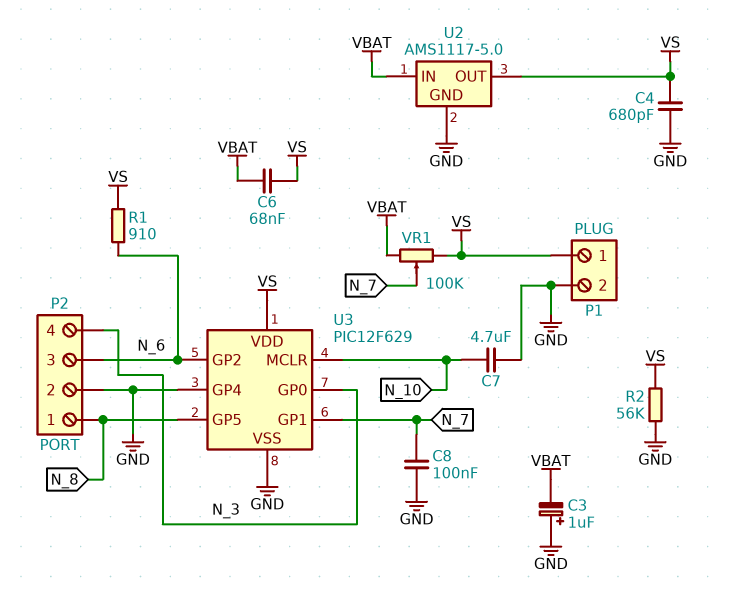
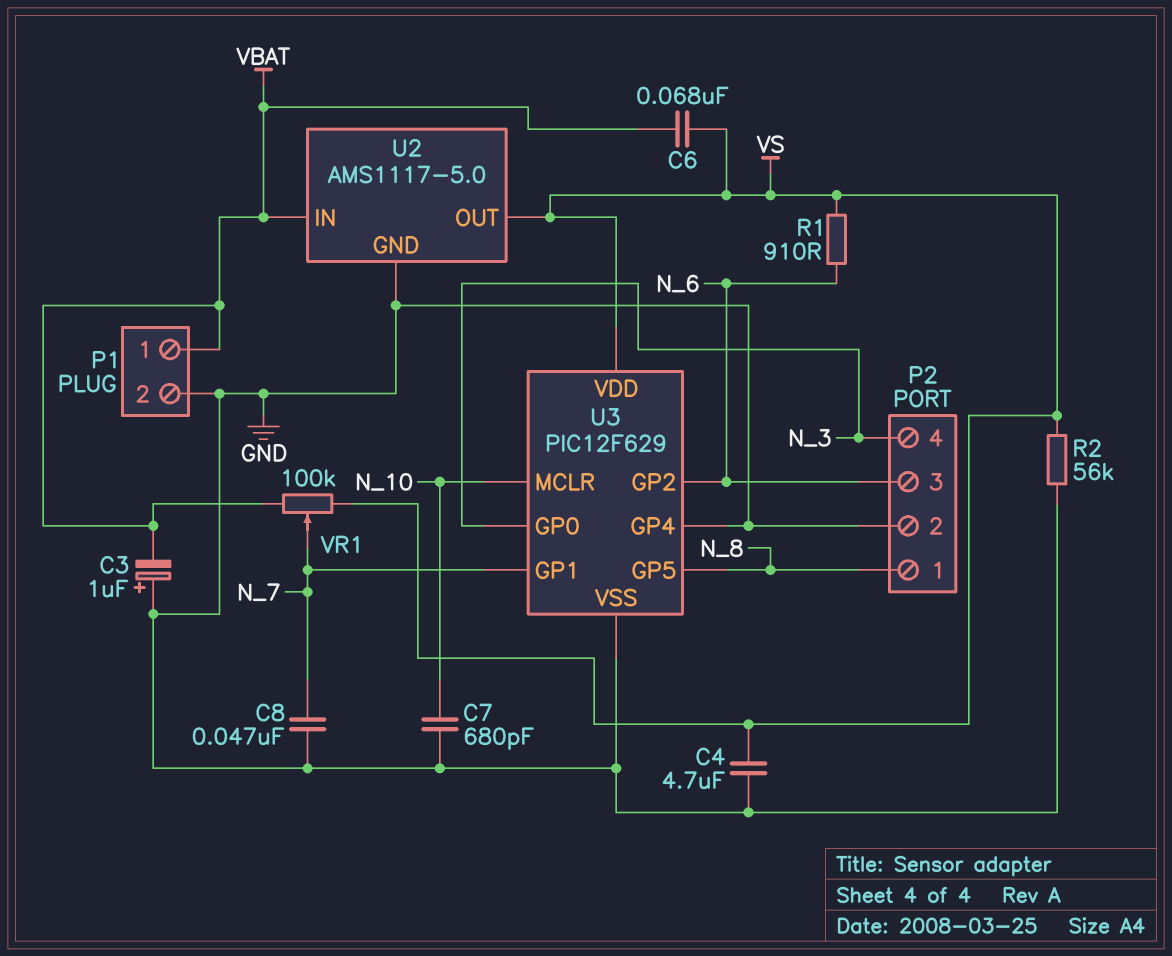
C4: 680pF (GND, VS) -> 4.7uF (GND, VS)
C7: 4.7uF (GND, N_10) -> 680pF (GND, N_10)
C8: 100nF (GND, N_7) -> 47nF (GND, N_7)
P1 pin 1: VS -> VBAT

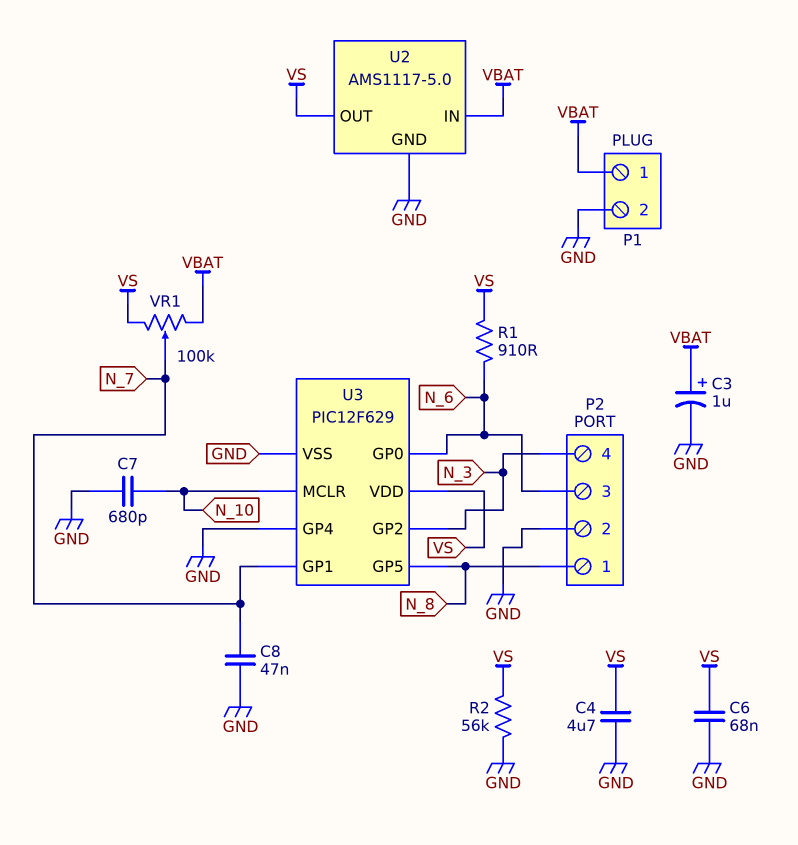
C3: 1uF (plus GND, minus VBAT) -> 1uF (plus VBAT, minus GND)
C6: 68nF (VBAT, VS) -> 68nF (GND, VS)
U3 pin GP0: N_3 -> N_6
U3 pin GP2: N_6 -> N_3

